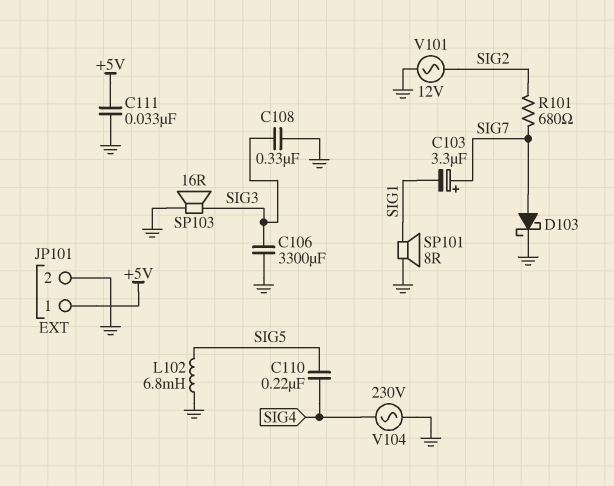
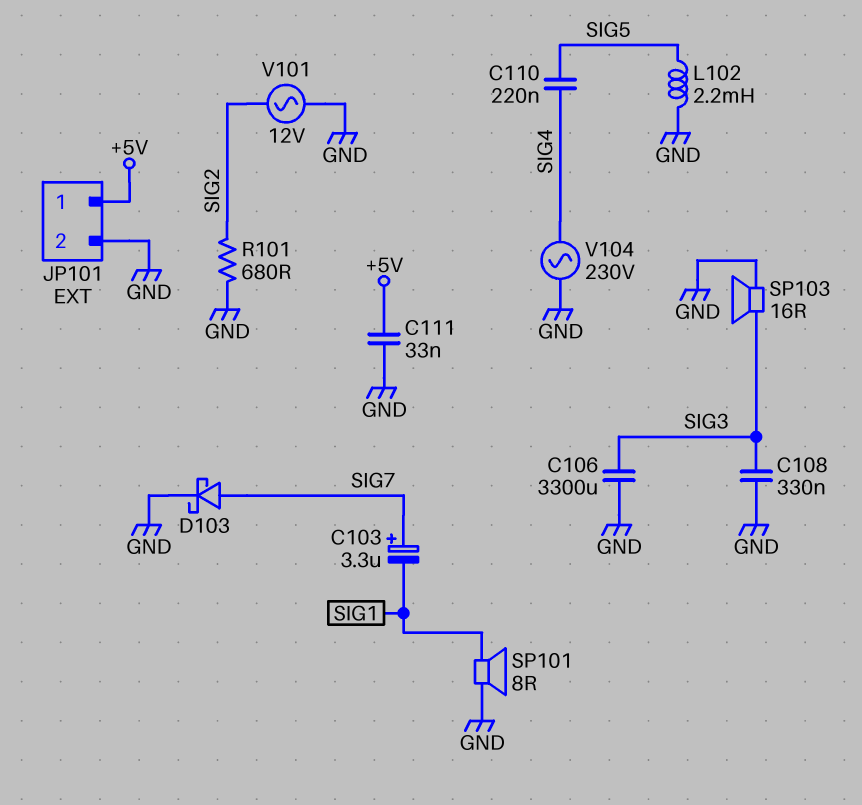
L102: 6.8mH (GND, SIG5) -> 2.2mH (GND, SIG5)
R101: 680 (SIG2, SIG7) -> 680 (GND, SIG2)

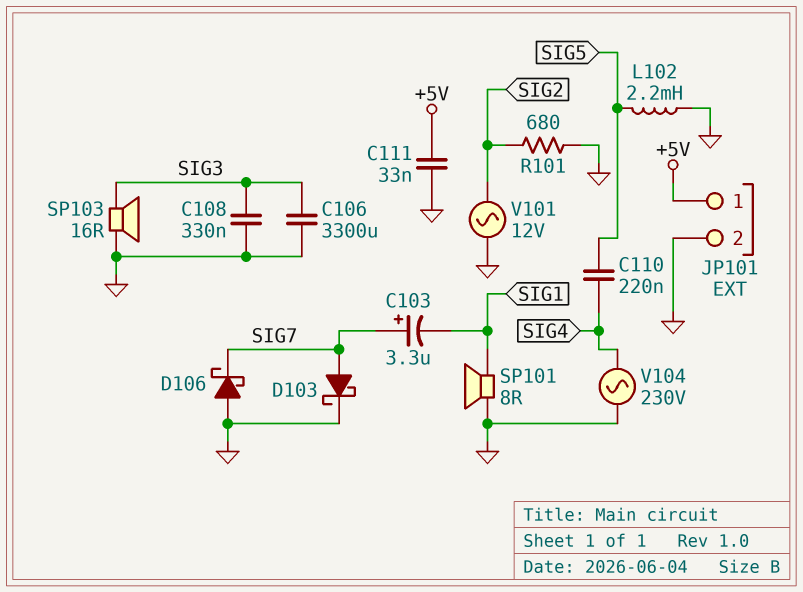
D106: none -> schottky (A GND, K SIG7)

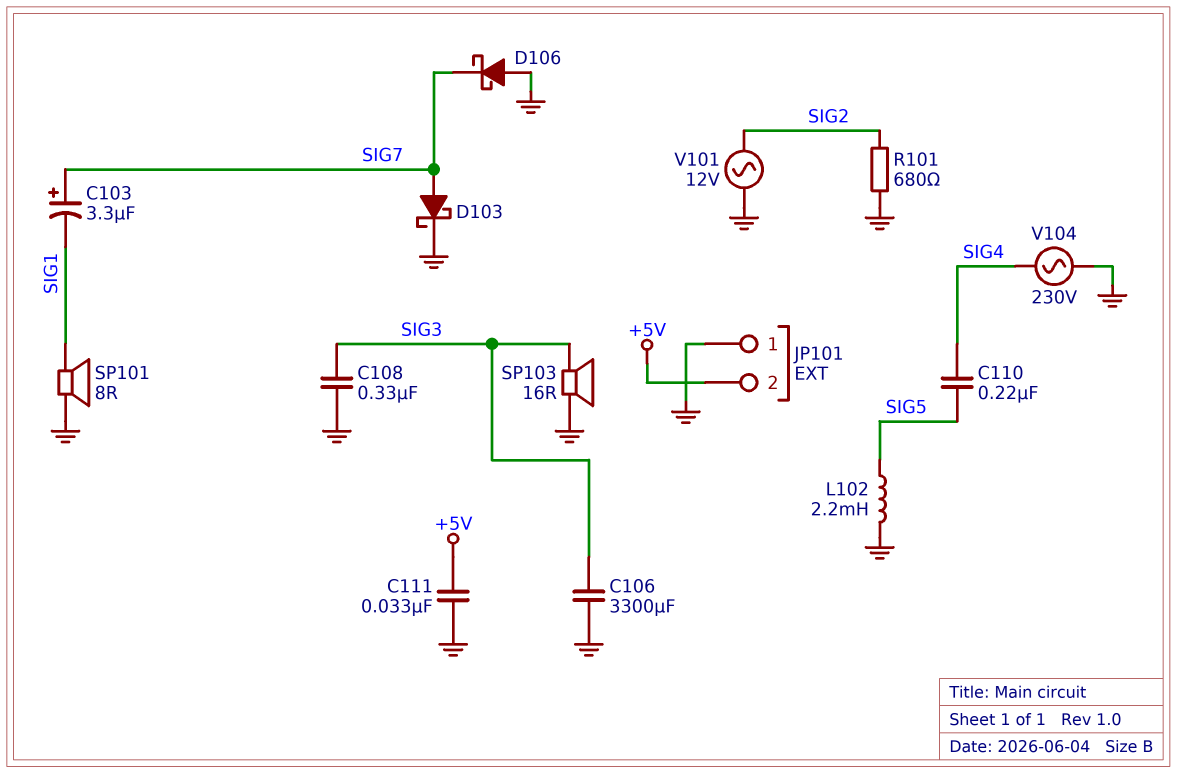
JP101 pin 1: +5V -> GND
JP101 pin 2: GND -> +5V

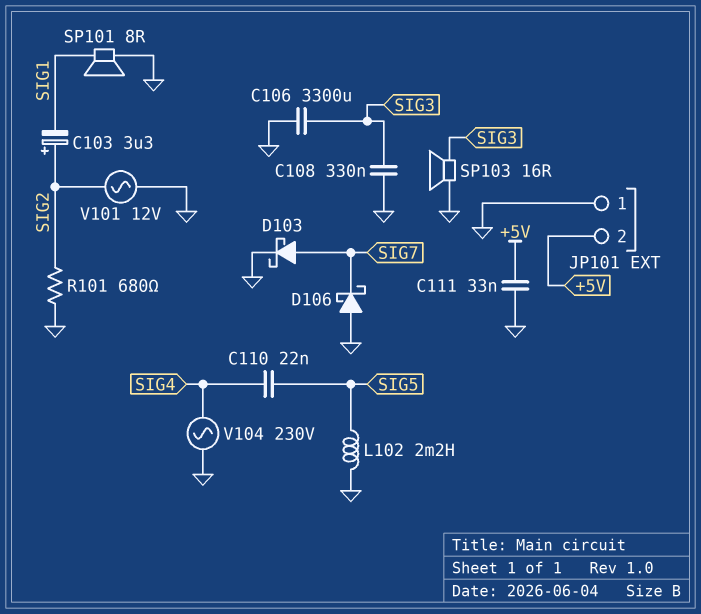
C103: 3.3uF (plus SIG7, minus SIG1) -> 3.3uF (plus SIG2, minus SIG1)
C110: 220nF (SIG4, SIG5) -> 22nF (SIG4, SIG5)

